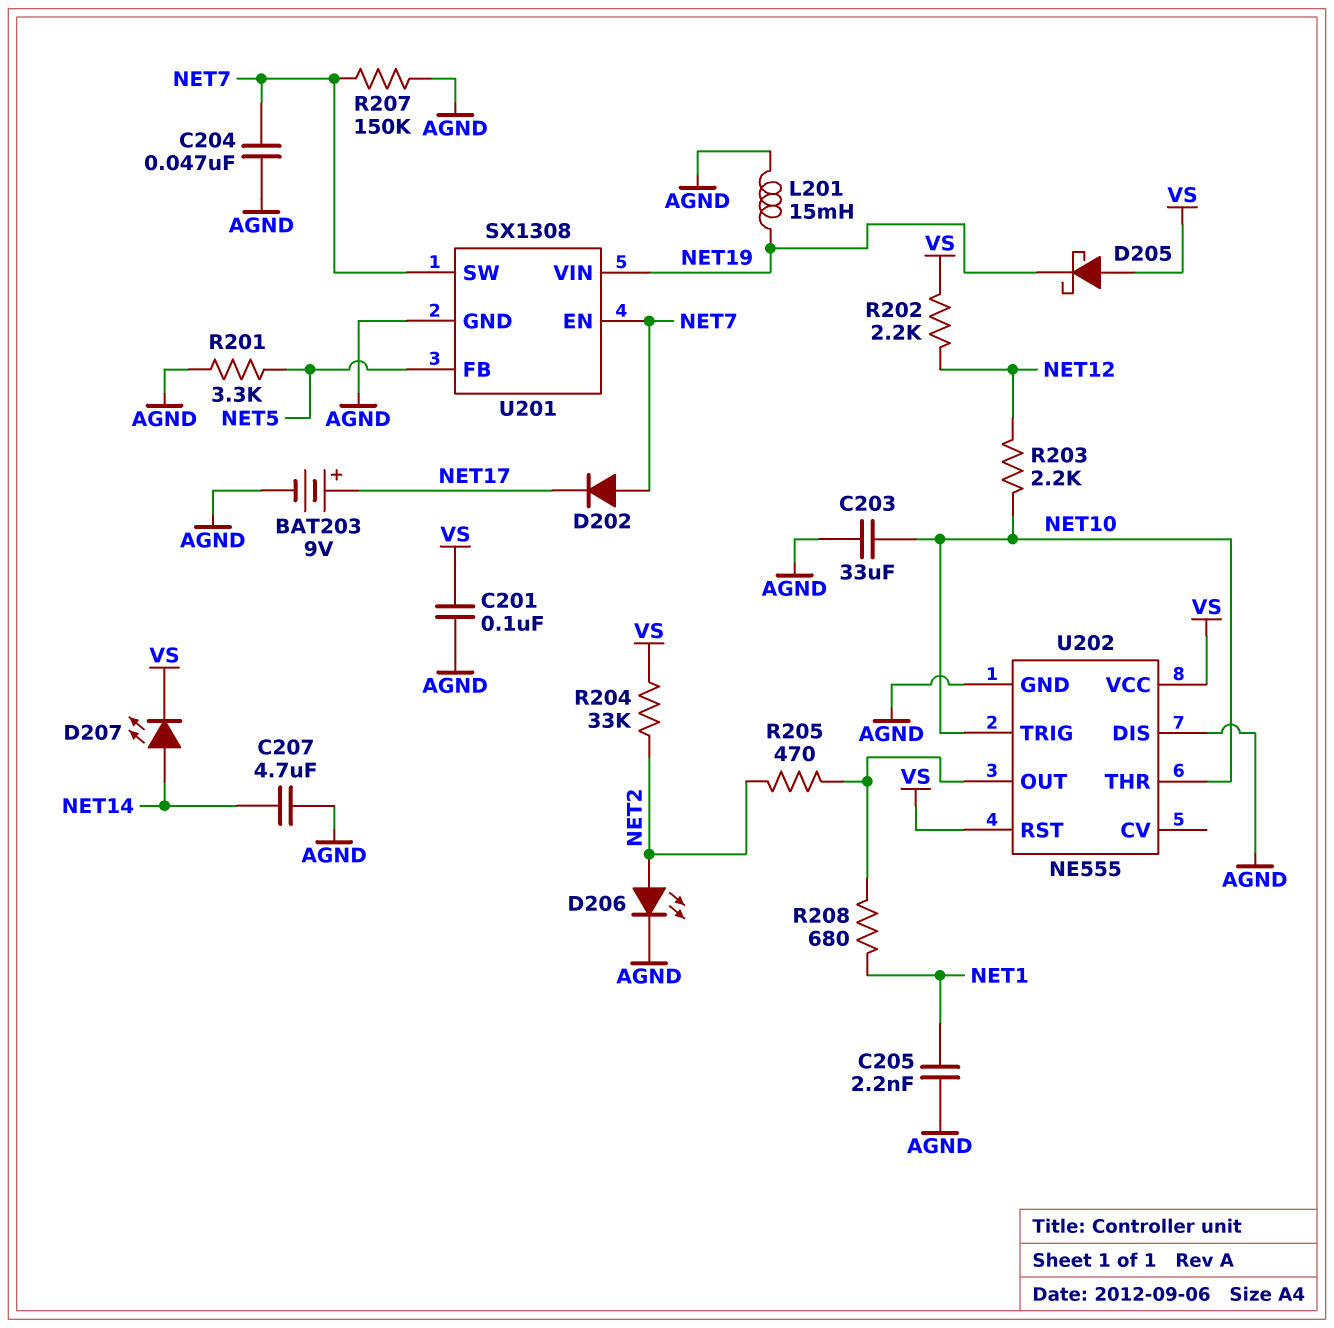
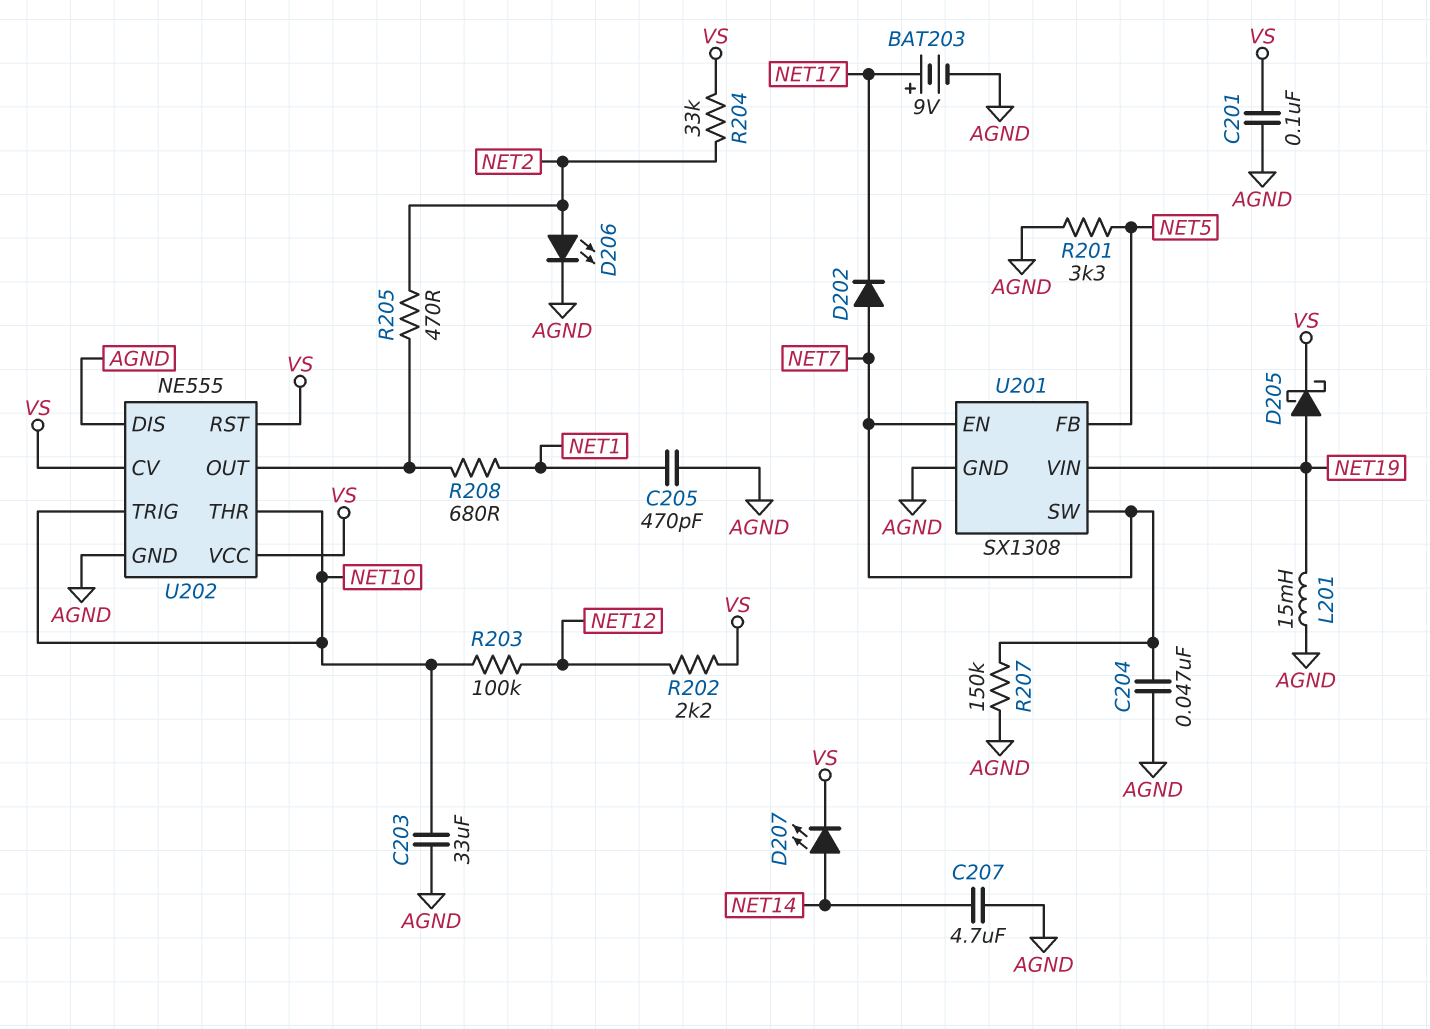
C205: 2.2nF (AGND, NET1) -> 470pF (AGND, NET1)
D205: schottky (A VS, K NET19) -> schottky (A NET19, K VS)
R203: 2.2k (NET10, NET12) -> 100k (NET10, NET12)
U202 pin CV: none -> VS

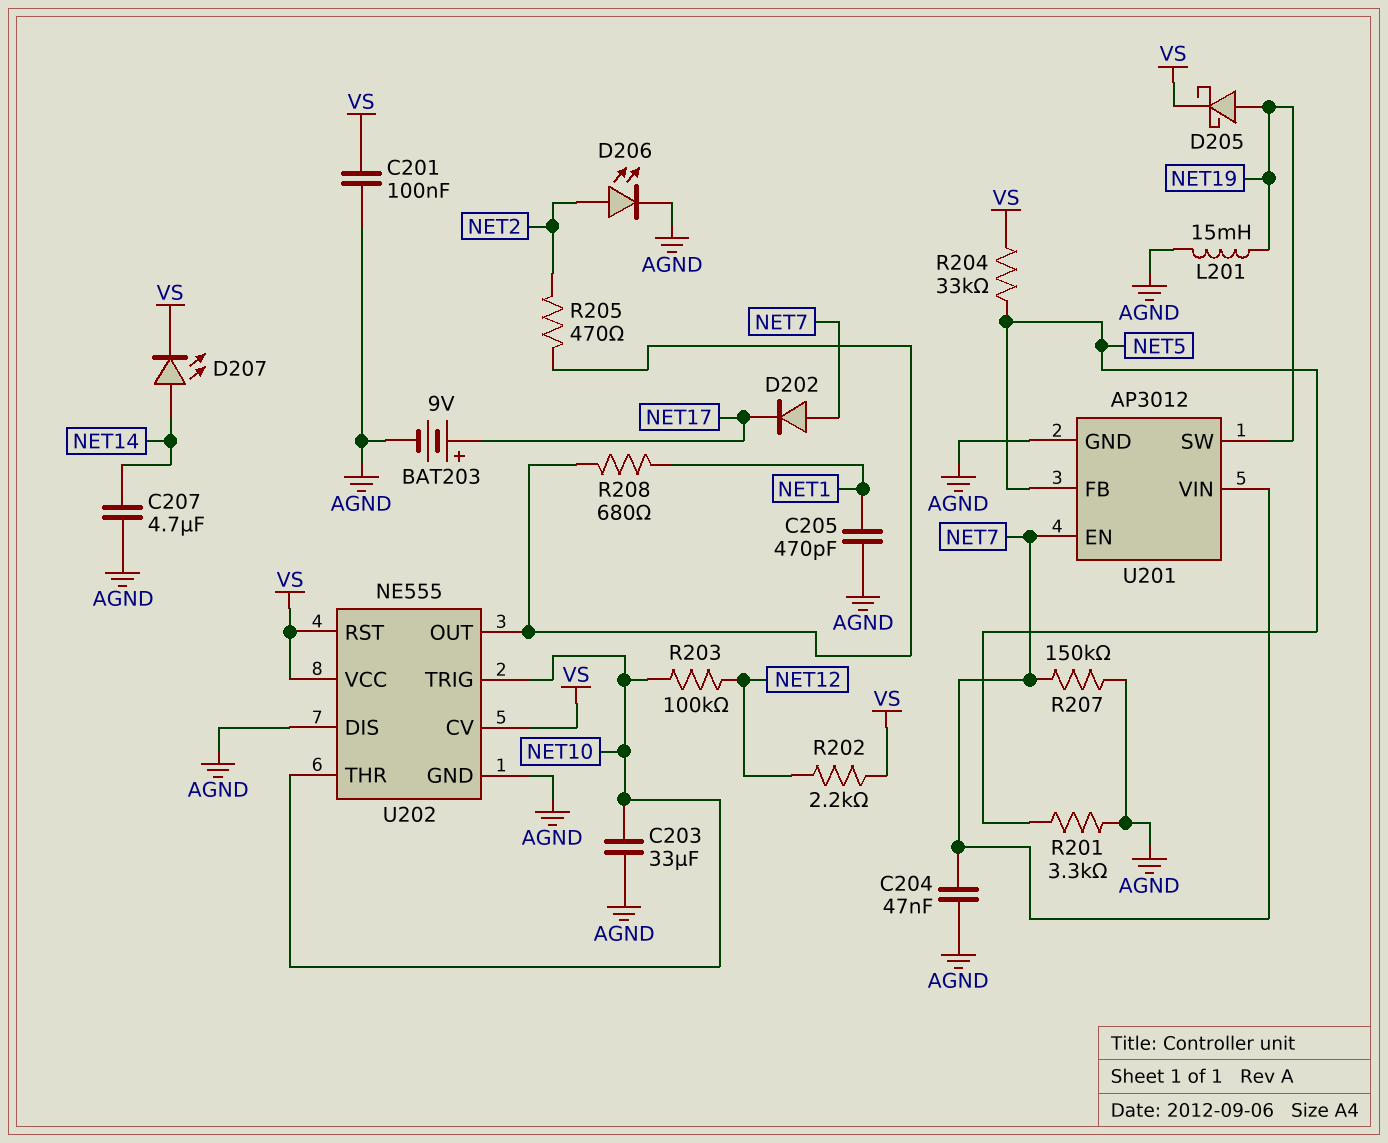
R204: 33k (NET2, VS) -> 33k (NET5, VS)
U201: SX1308 -> AP3012
U201 pin SW: NET7 -> NET19
U201 pin VIN: NET19 -> NET7

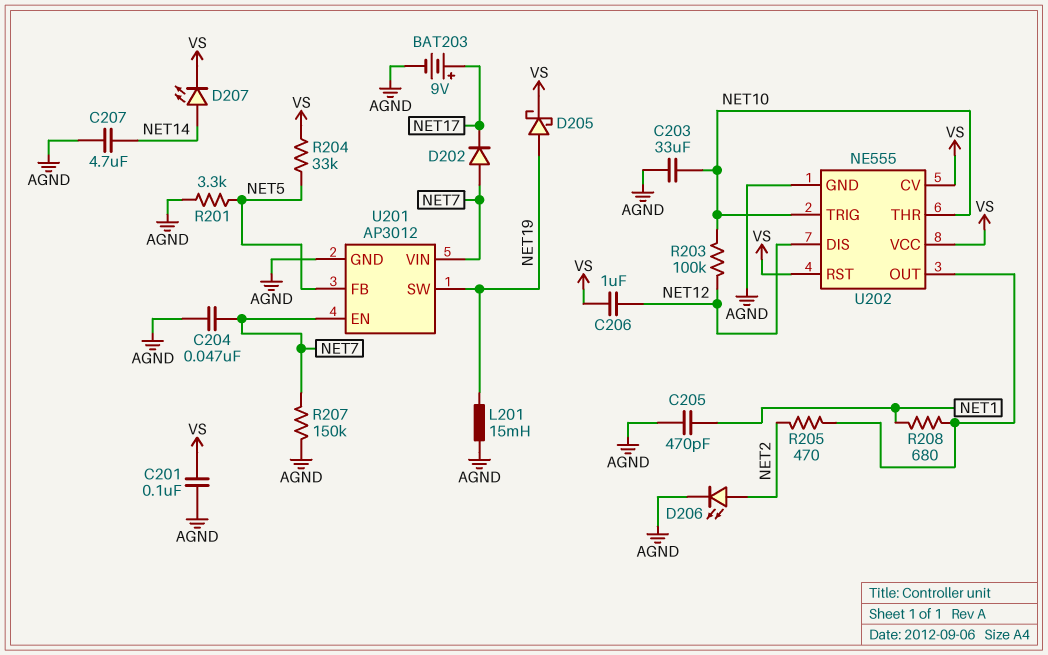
C206: none -> 1uF (NET12, VS)
R202: 2.2k (NET12, VS) -> none
U202 pin DIS: AGND -> NET12

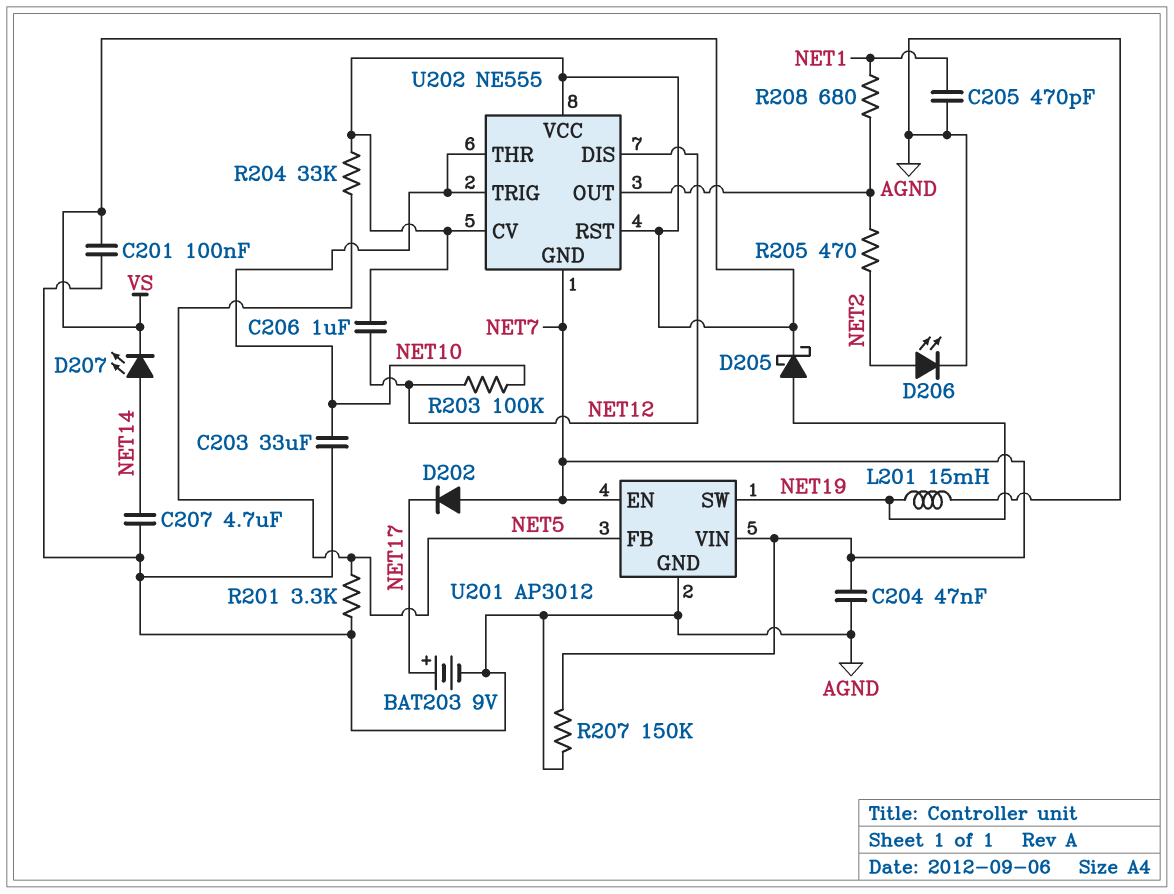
U202 pin GND: AGND -> NET7

